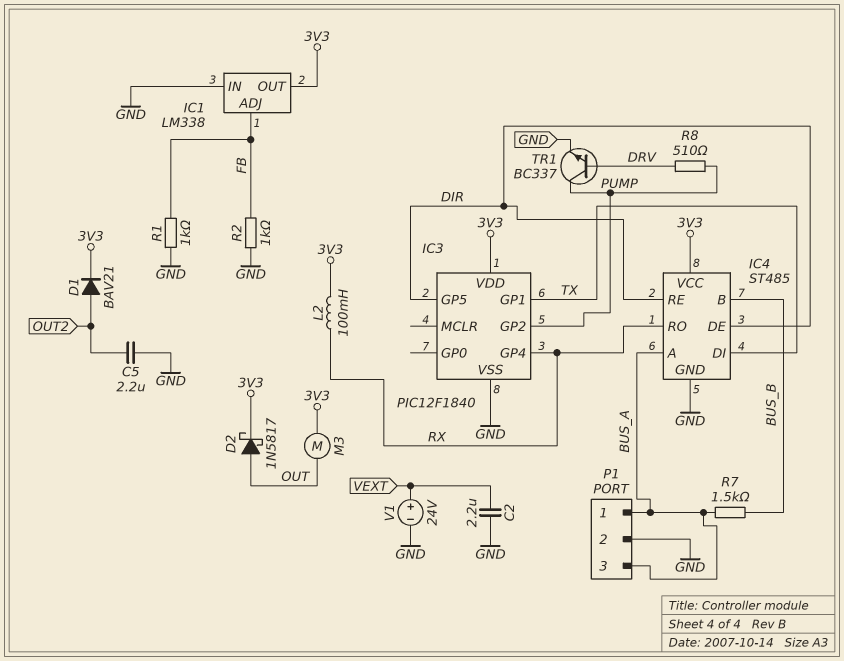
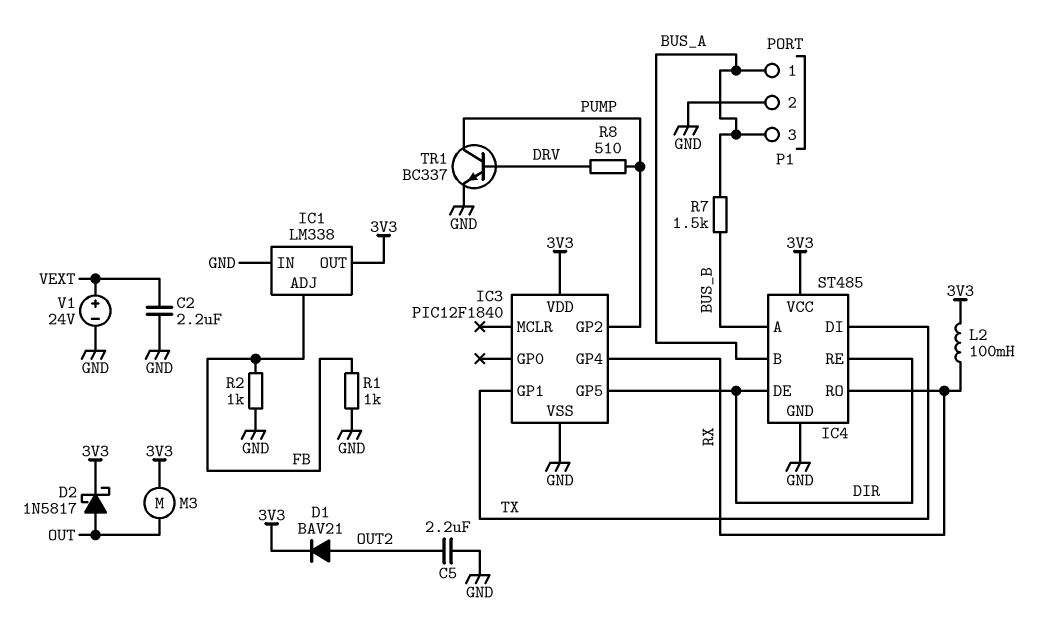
IC4 pin A: BUS_A -> BUS_B
IC4 pin B: BUS_B -> BUS_A

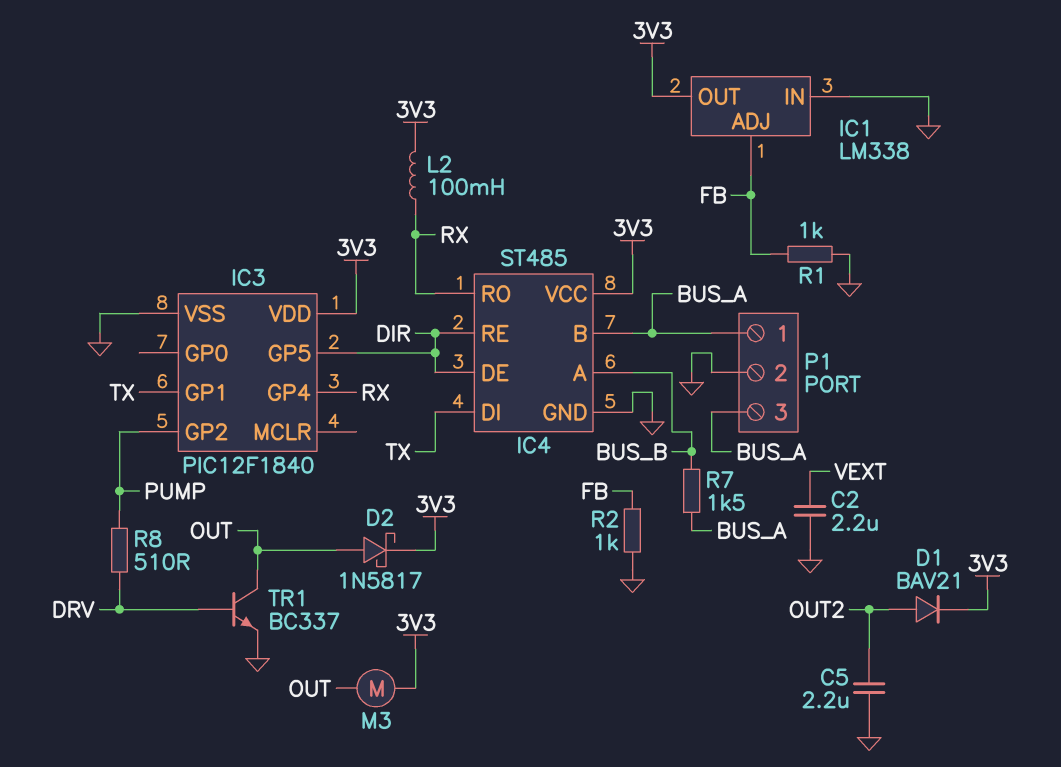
TR1: NPN BC337 (B DRV, C PUMP, E GND) -> NPN BC337 (B DRV, C OUT, E GND)
V1: 24V (plus VEXT, minus GND) -> none

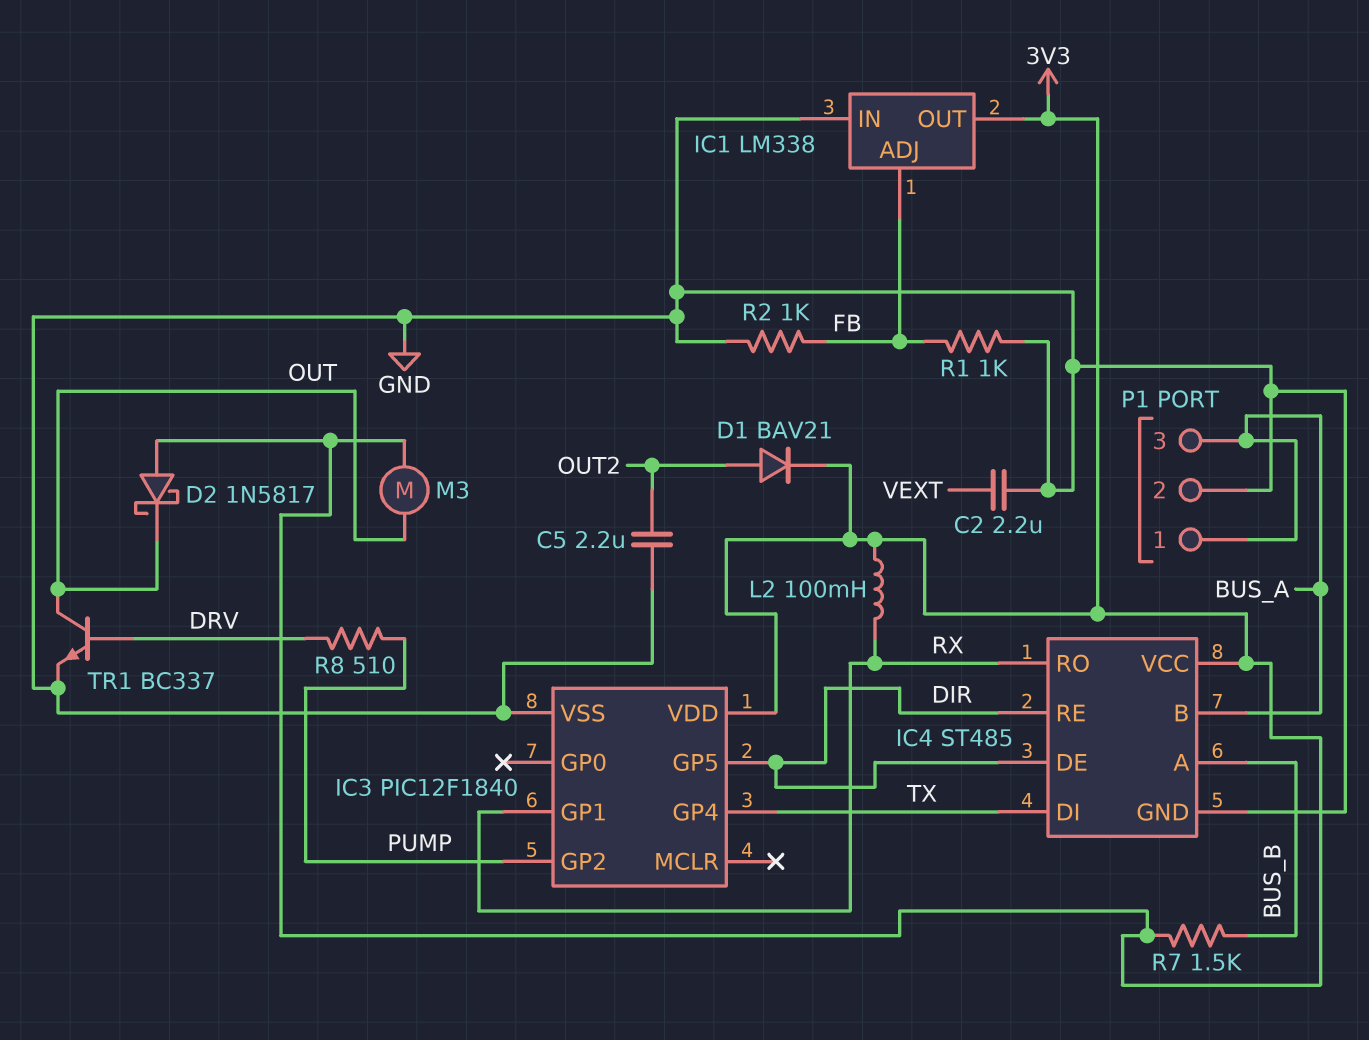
D2: schottky 1N5817 (A OUT, K 3V3) -> schottky 1N5817 (A 3V3, K OUT)
IC3 pin GP1: TX -> RX
IC3 pin GP4: RX -> TX
R7: 1.5k (BUS_A, BUS_B) -> 1.5k (3V3, BUS_B)

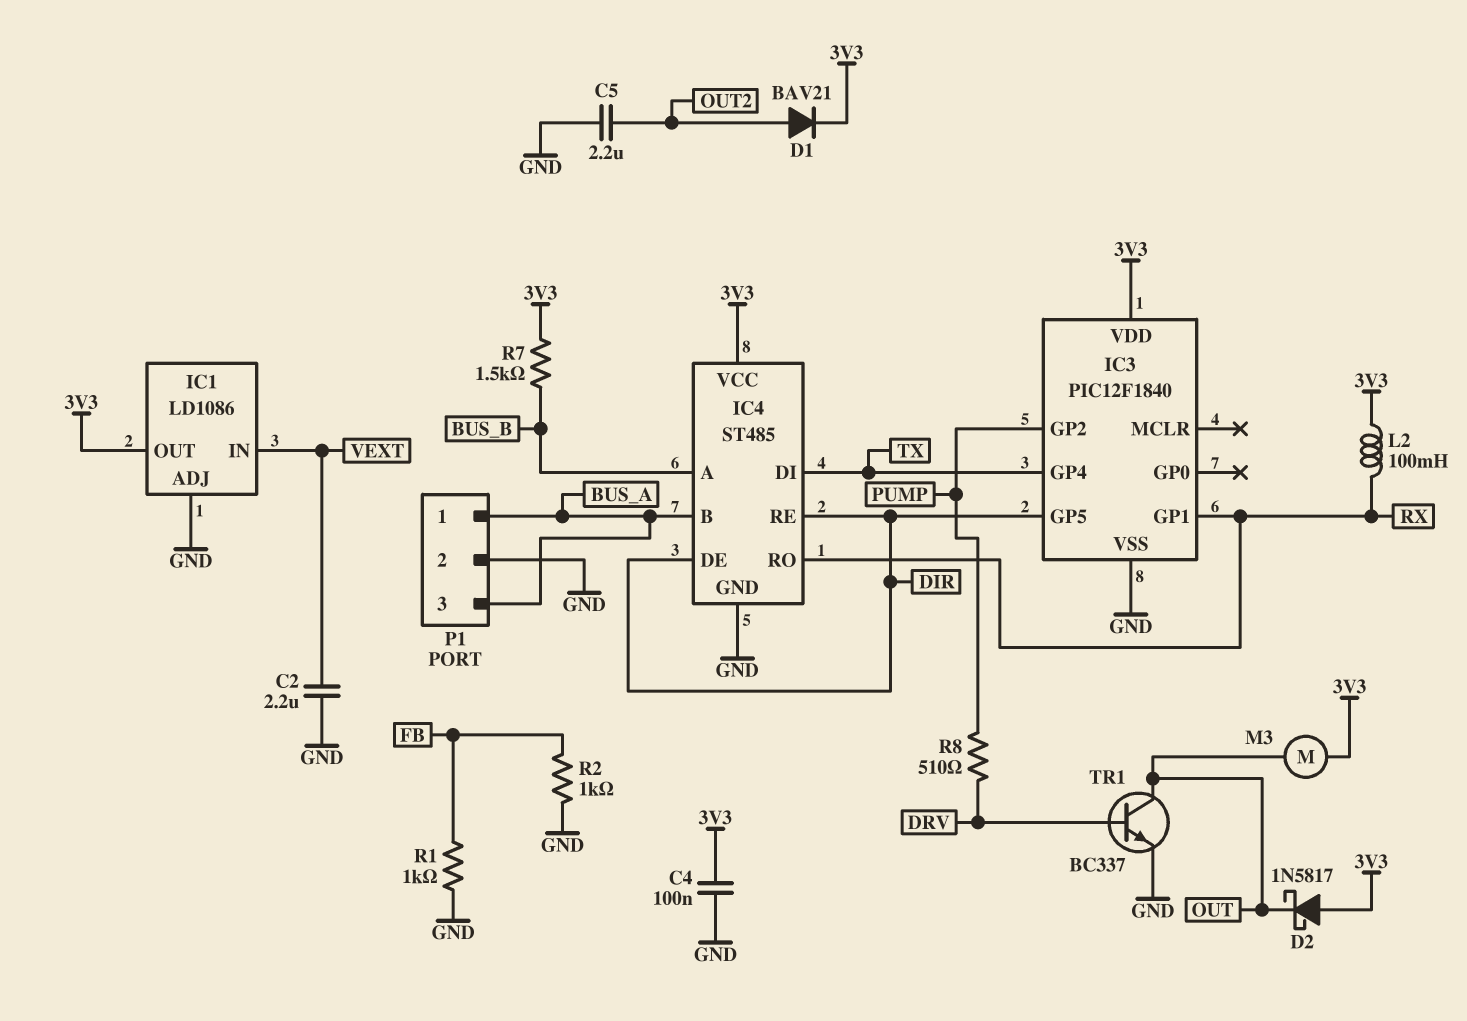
C4: none -> 100nF (3V3, GND)
IC1: LM338 -> LD1086
IC1 pin ADJ: FB -> GND
IC1 pin IN: GND -> VEXT

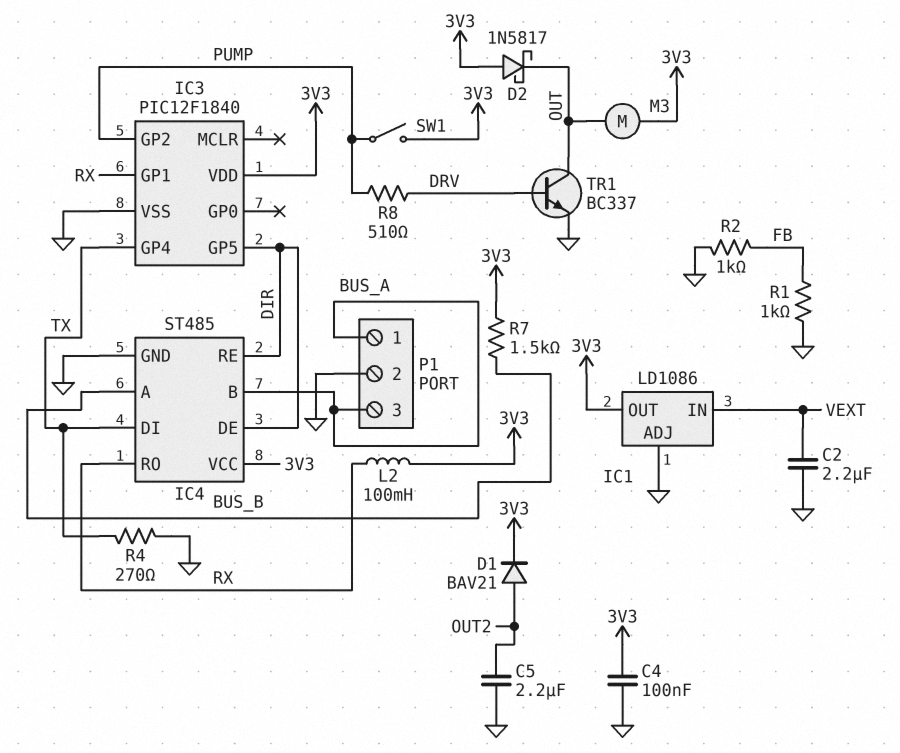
R4: none -> 270 (GND, TX)
SW1: none -> switch (3V3, PUMP)

